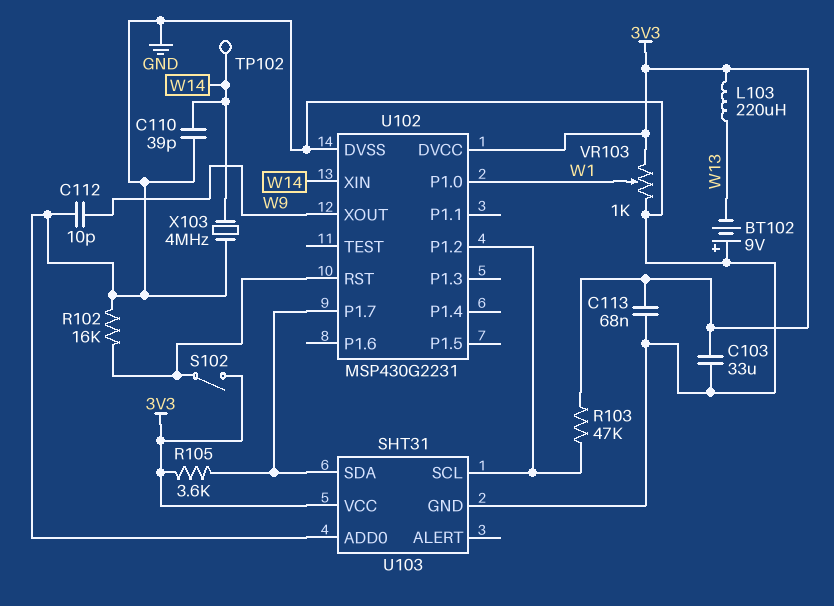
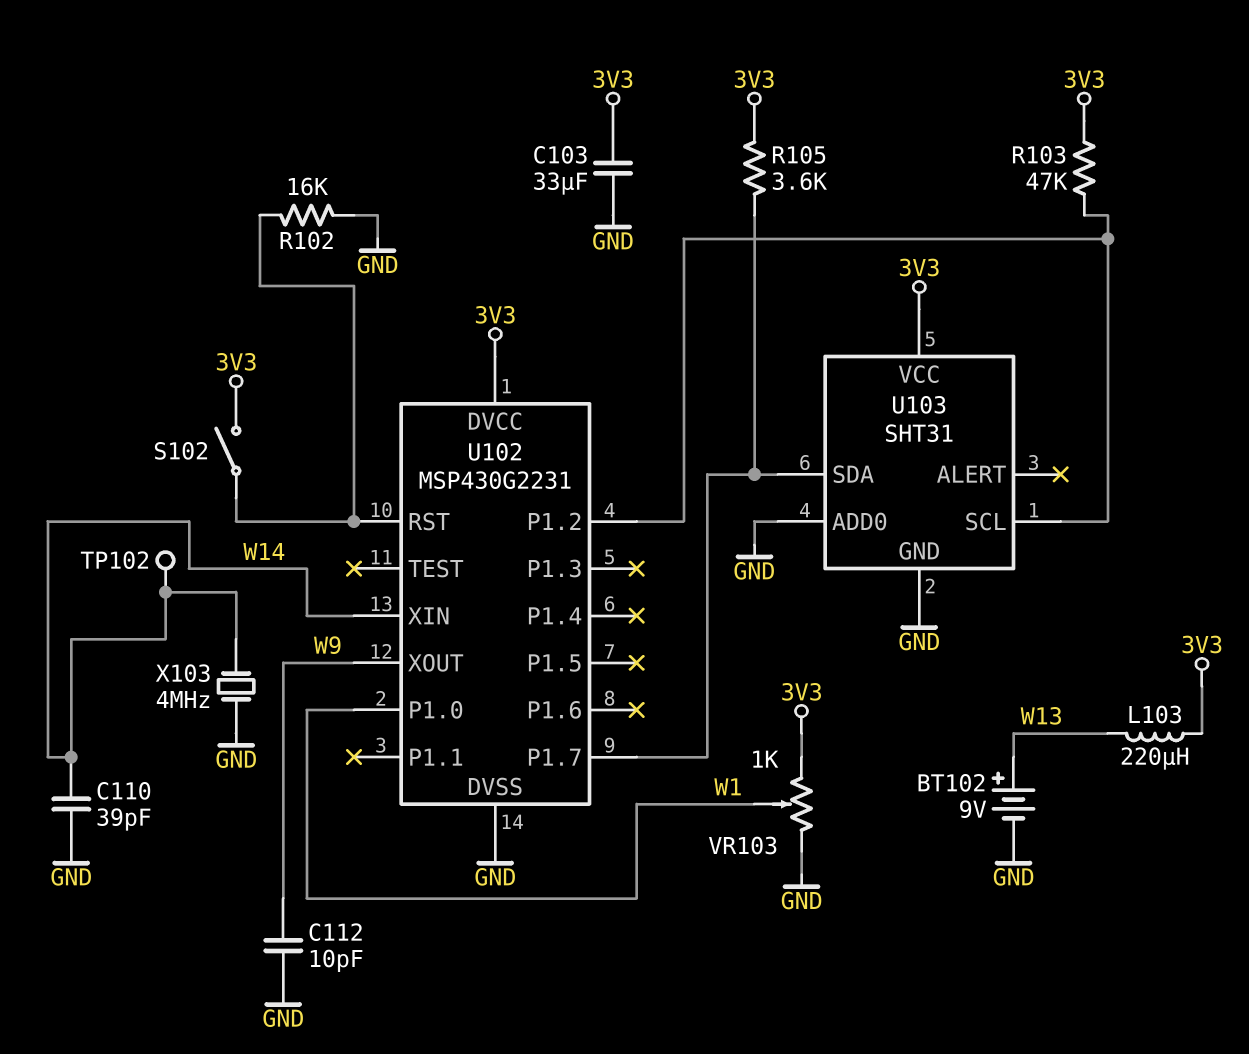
BT102: 9V (plus GND, minus W13) -> 9V (plus W13, minus GND)
C113: 68nF (3V3, GND) -> none

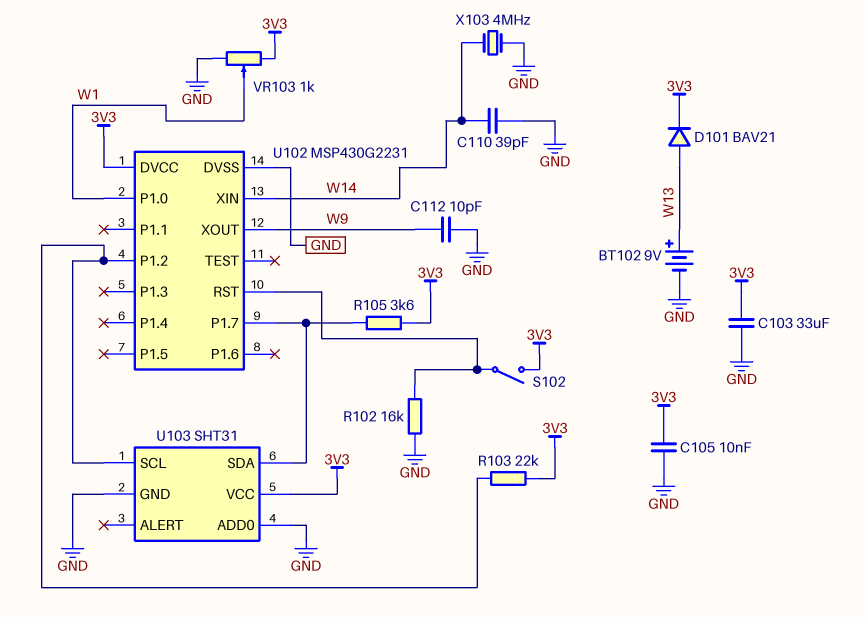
C105: none -> 10nF (3V3, GND)
D101: none -> diode BAV21 (A W13, K 3V3)
L103: 220uH (3V3, W13) -> none
R103: 47k (3V3, U102/P1.2) -> 22k (3V3, U102/P1.2)
TP102: test point (W14) -> none

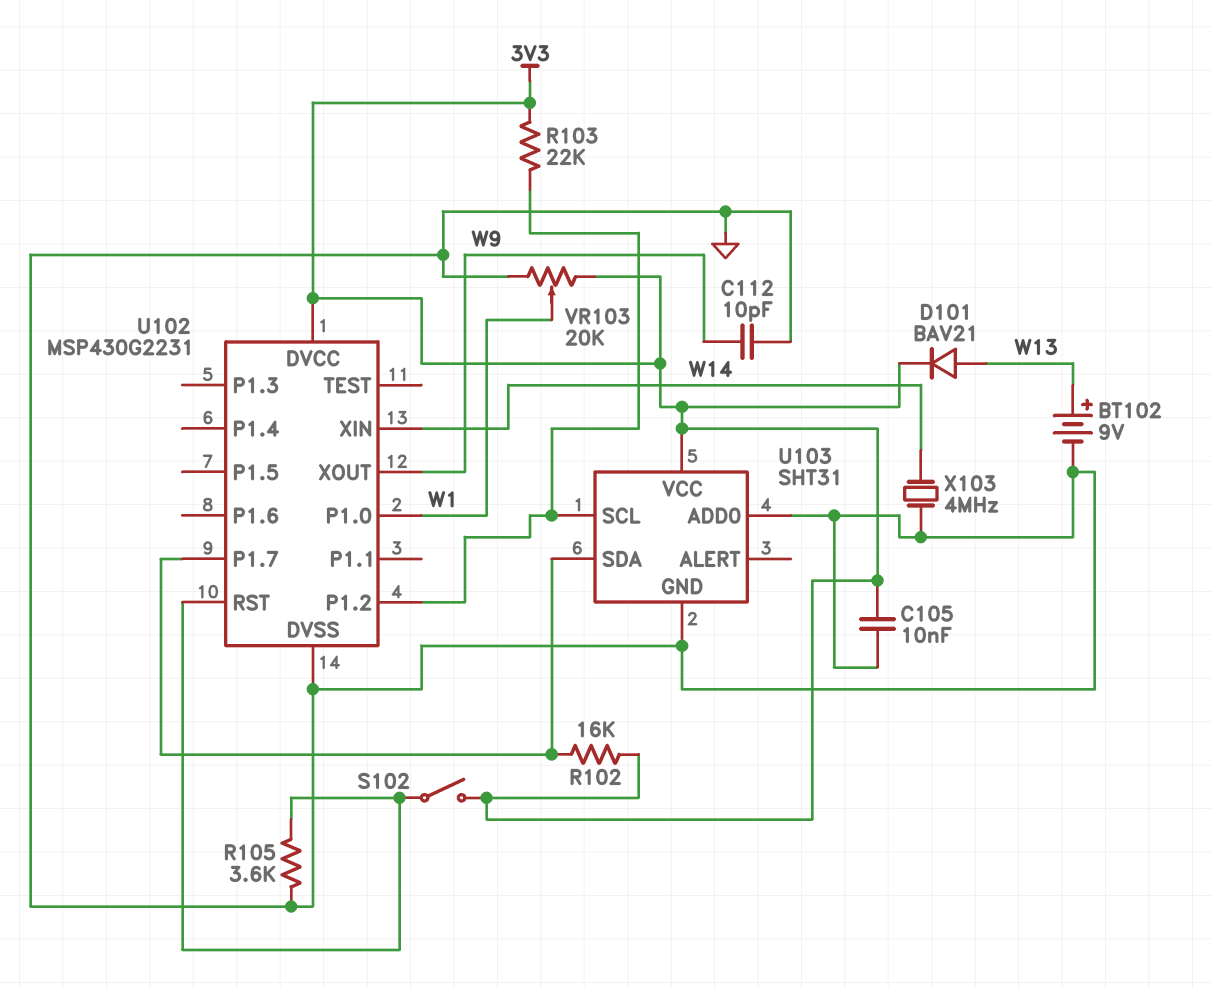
C103: 33uF (3V3, GND) -> none
C110: 39pF (GND, W14) -> none
R102: 16k (GND, U102/RST) -> 16k (3V3, U102/P1.7)
R105: 3.6k (3V3, U102/P1.7) -> 3.6k (GND, U102/RST)
VR103: 1k (3V3, GND, wiper W1) -> 20k (3V3, GND, wiper W1)

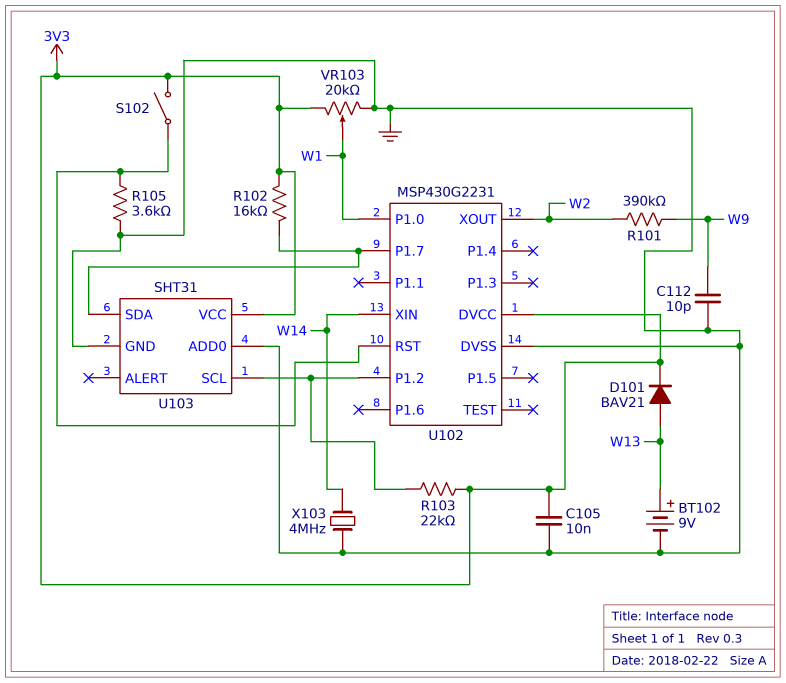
R101: none -> 390k (W2, W9)
U102 pin XOUT: W9 -> W2

